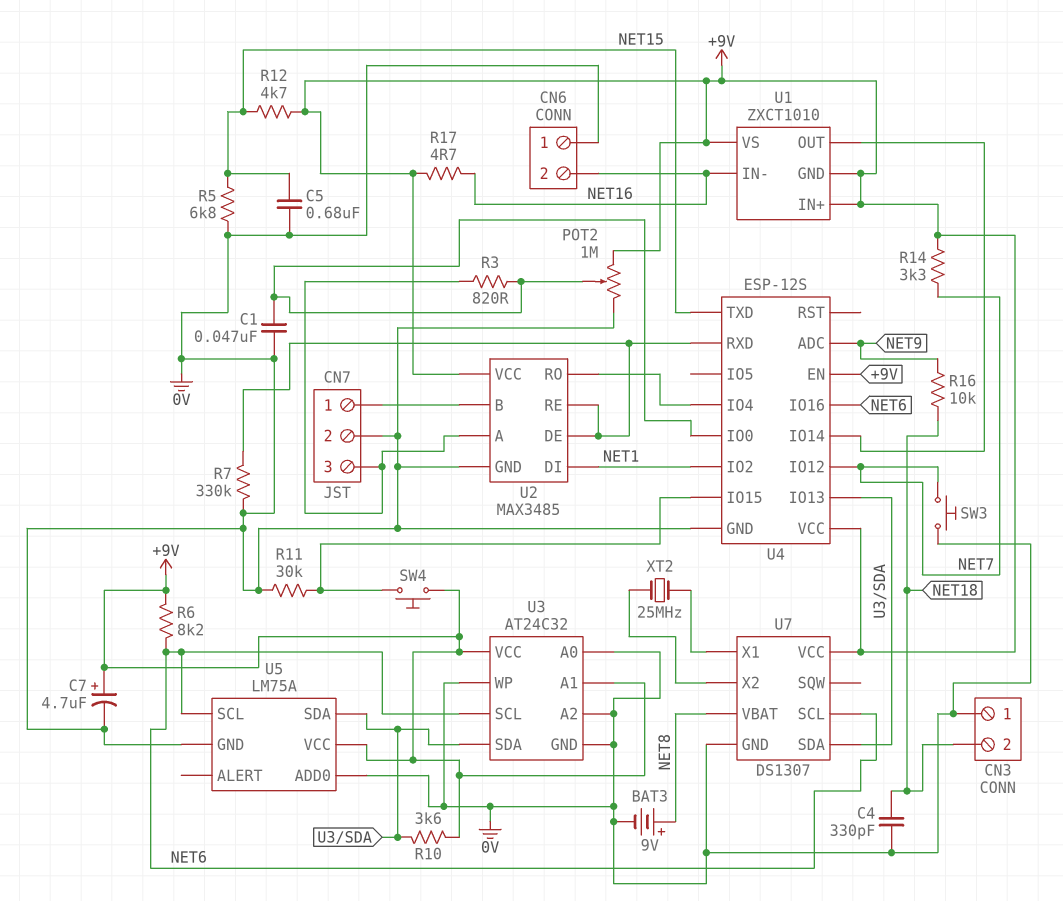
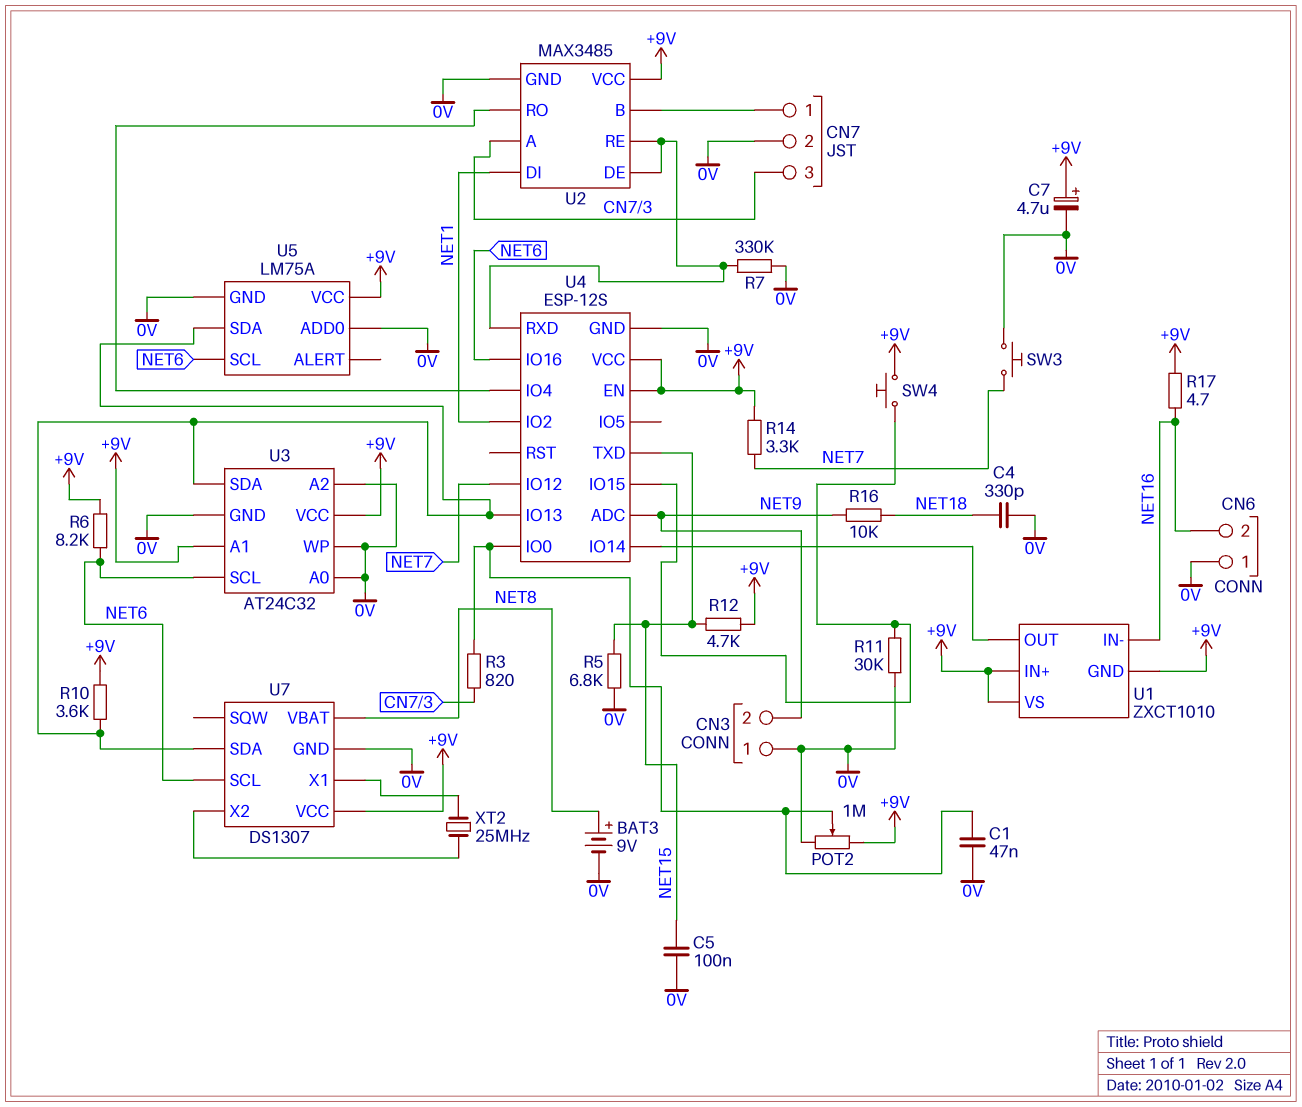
C5: 680nF (0V, NET15) -> 100nF (0V, NET15)
CN3 pin 2: NET18 -> NET9

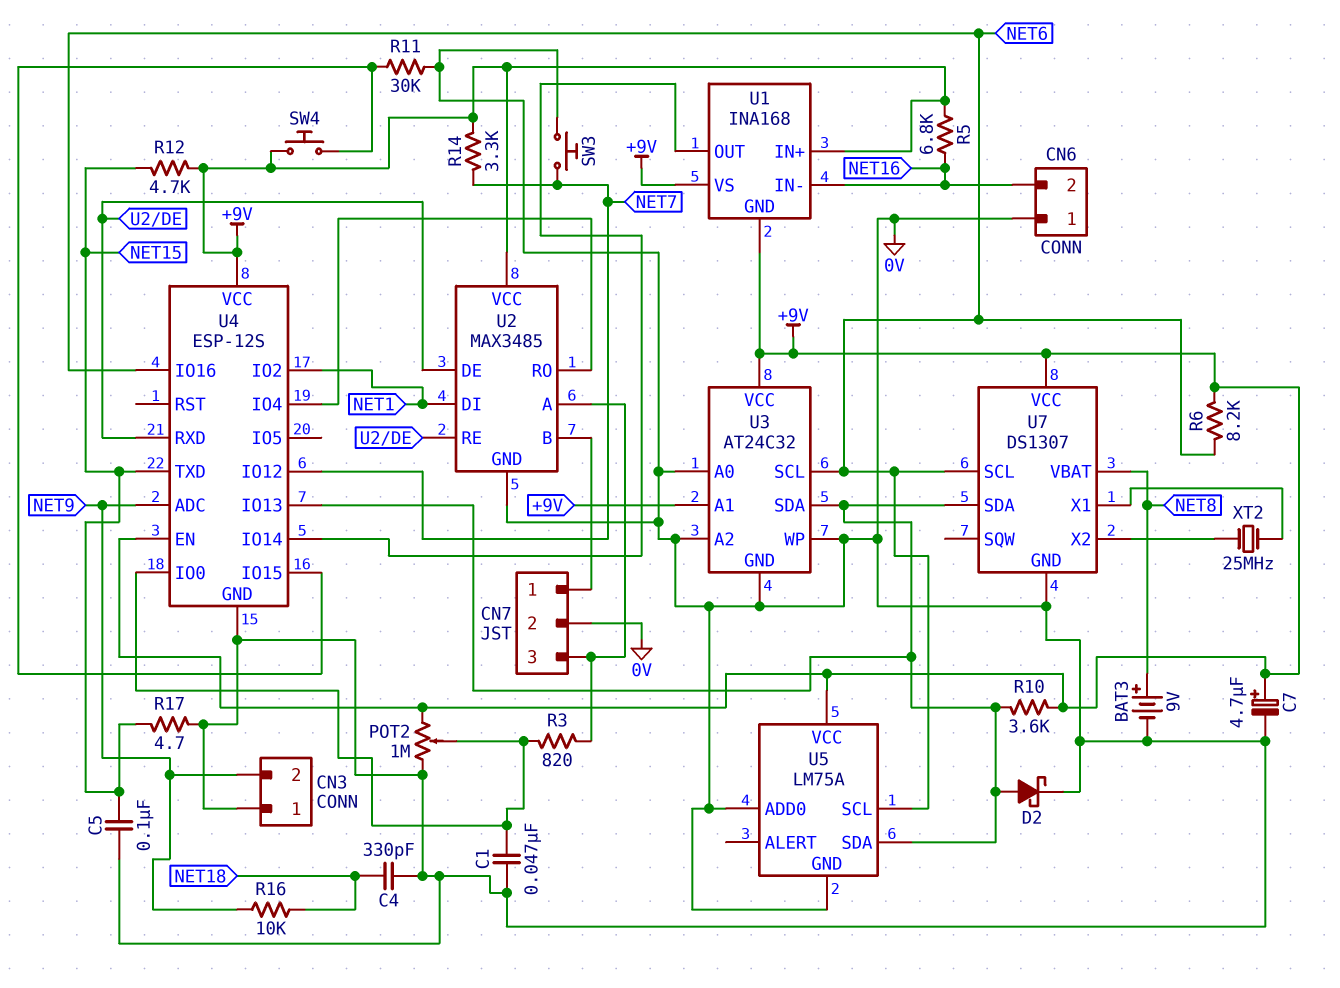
D2: none -> schottky (A U3/SDA, K 0V)
R5: 6.8k (0V, NET15) -> 6.8k (+9V, NET16)
R7: 330k (0V, U2/DE) -> none
R17: 4.7 (+9V, NET16) -> 4.7 (0V, NET15)
U1: ZXCT1010 -> INA168

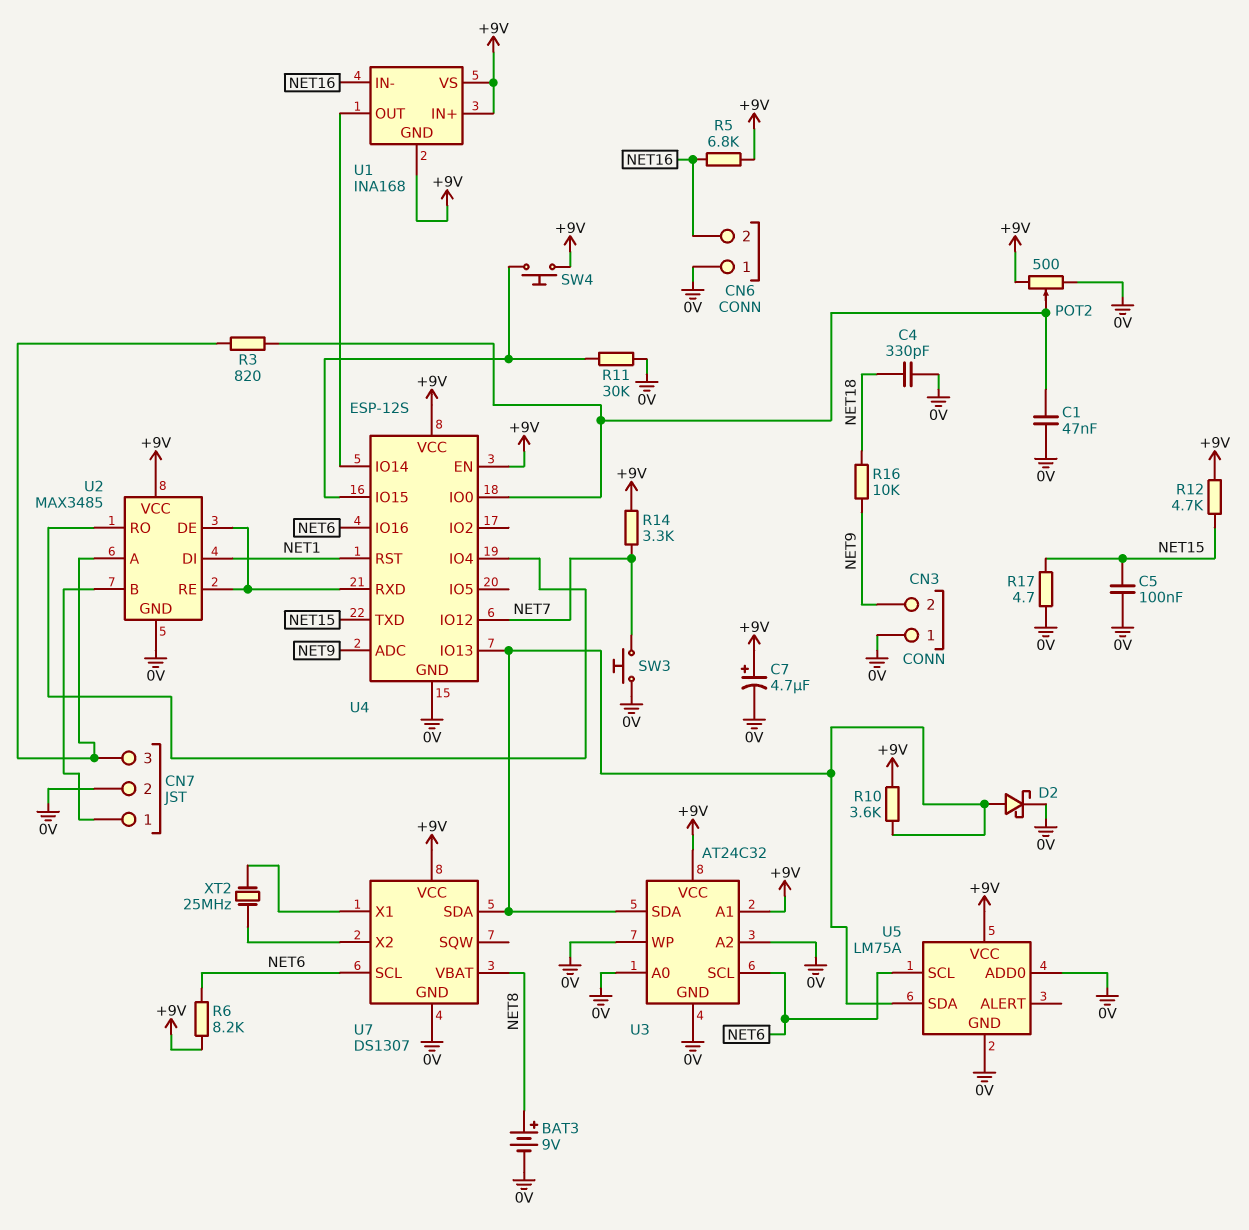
POT2: 1M (+9V, 0V, wiper U4/IO0) -> 500 (+9V, 0V, wiper U4/IO0)
U4 pin IO2: NET1 -> none
U4 pin RST: none -> NET1

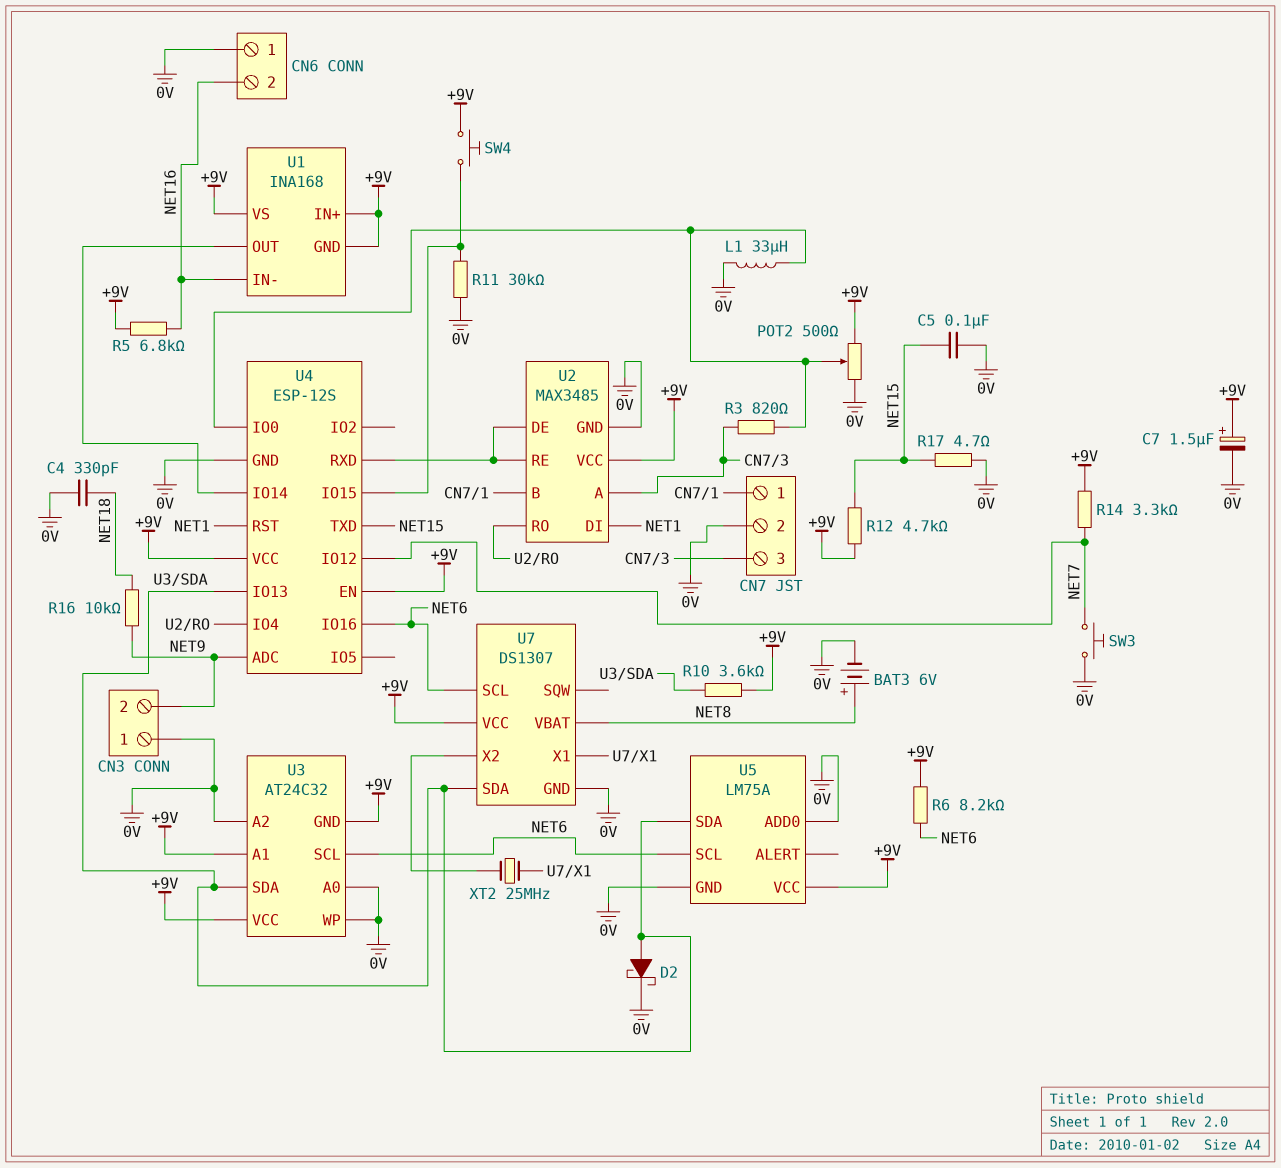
BAT3: 9V (plus NET8, minus 0V) -> 6V (plus NET8, minus 0V)
C1: 47nF (0V, U4/IO0) -> none
C7: 4.7uF (plus +9V, minus 0V) -> 1.5uF (plus +9V, minus 0V)
L1: none -> 33uH (0V, U4/IO0)
U3 pin GND: 0V -> +9V

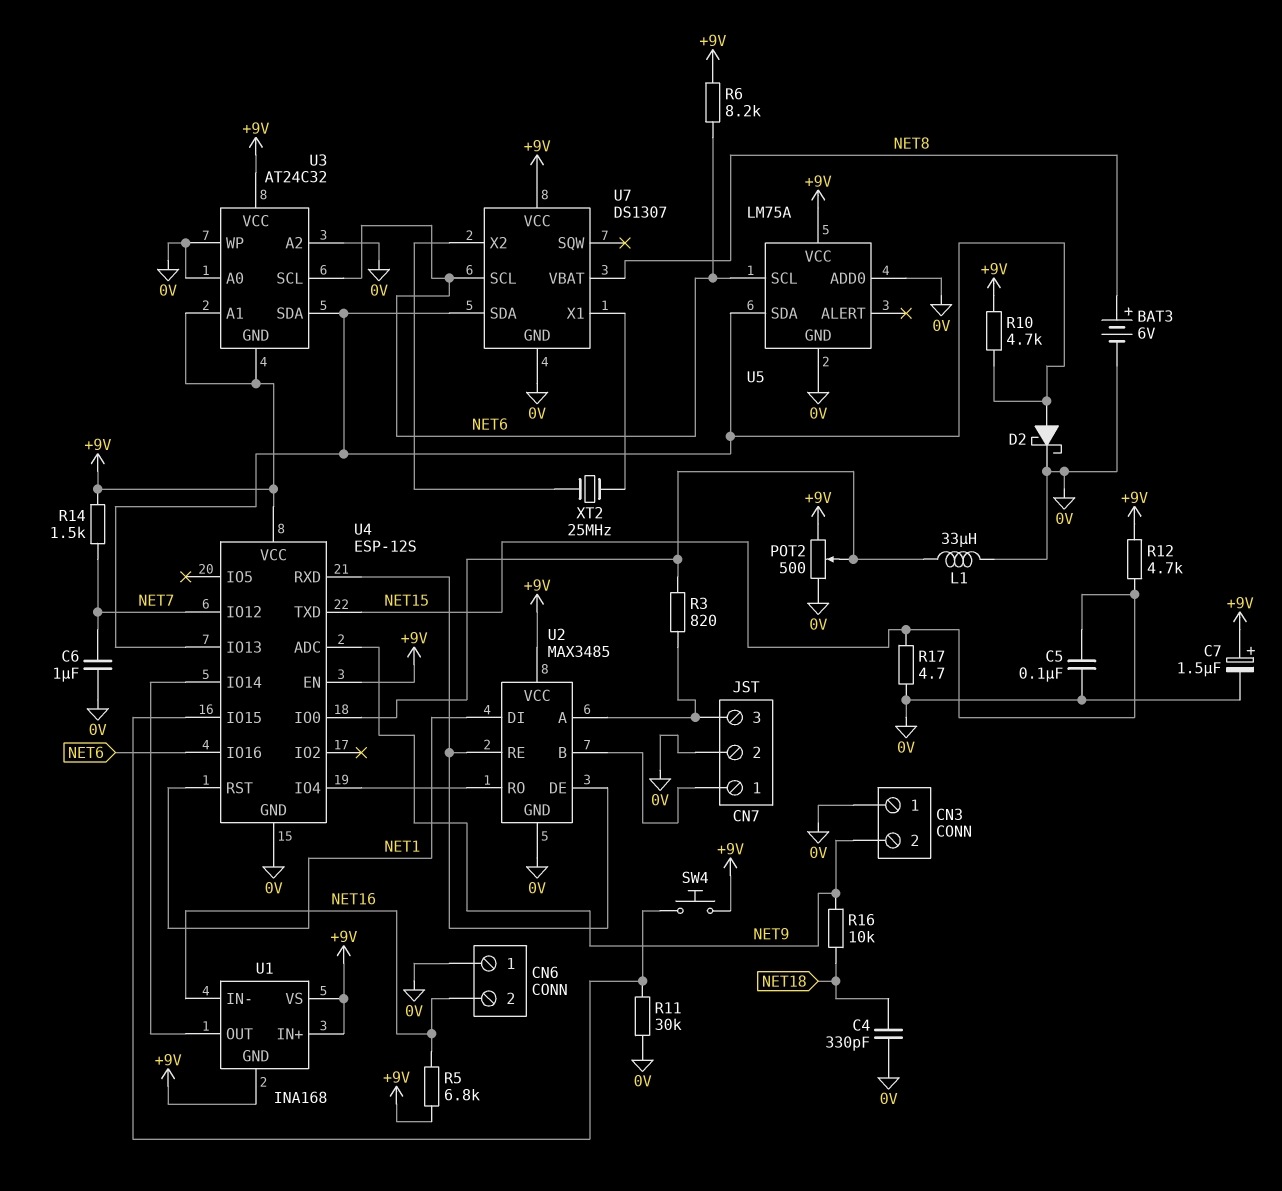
C6: none -> 1uF (0V, NET7)
R10: 3.6k (+9V, U3/SDA) -> 4.7k (+9V, U3/SDA)
R14: 3.3k (+9V, NET7) -> 1.5k (+9V, NET7)
SW3: button (0V, NET7) -> none

